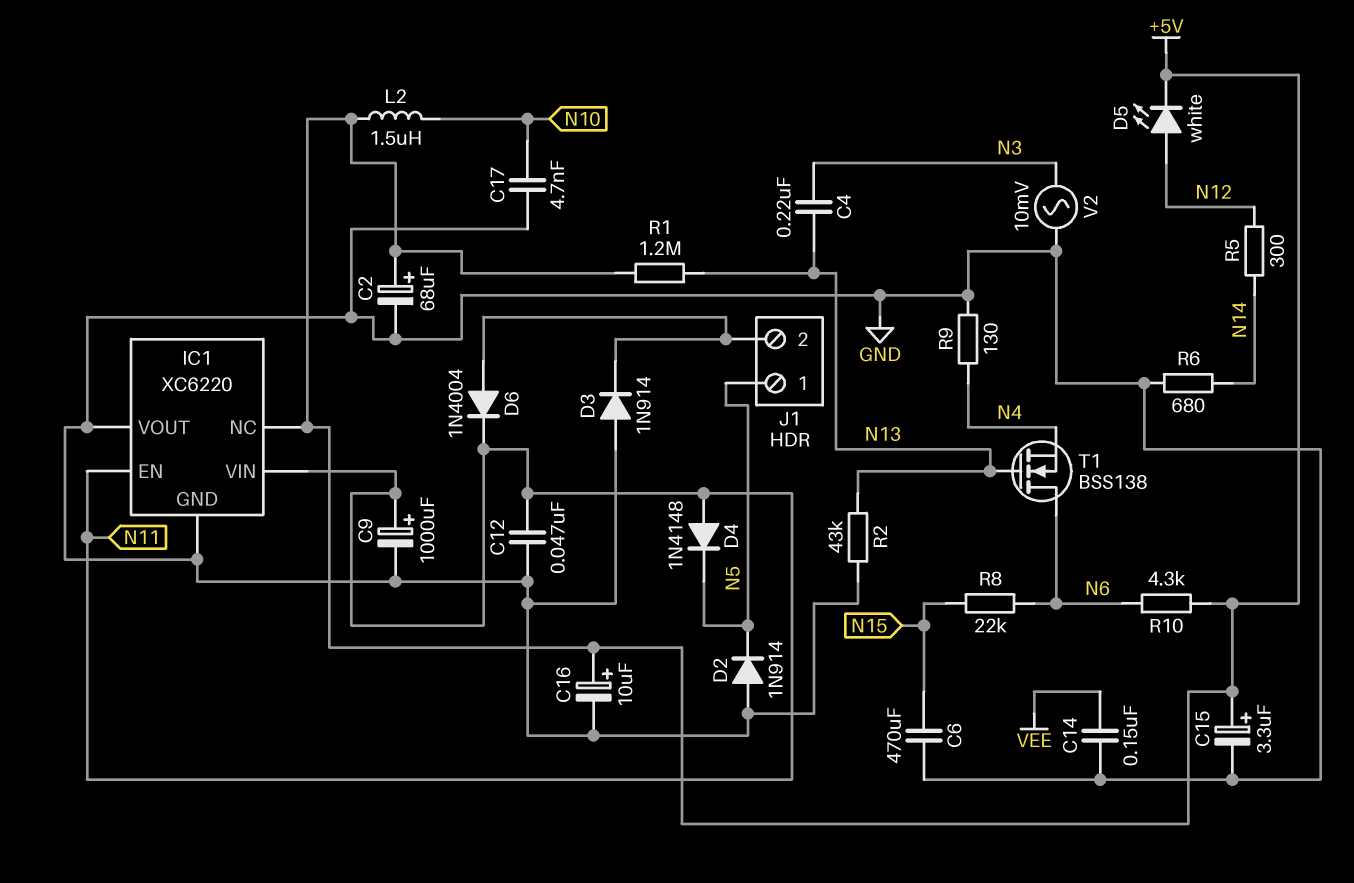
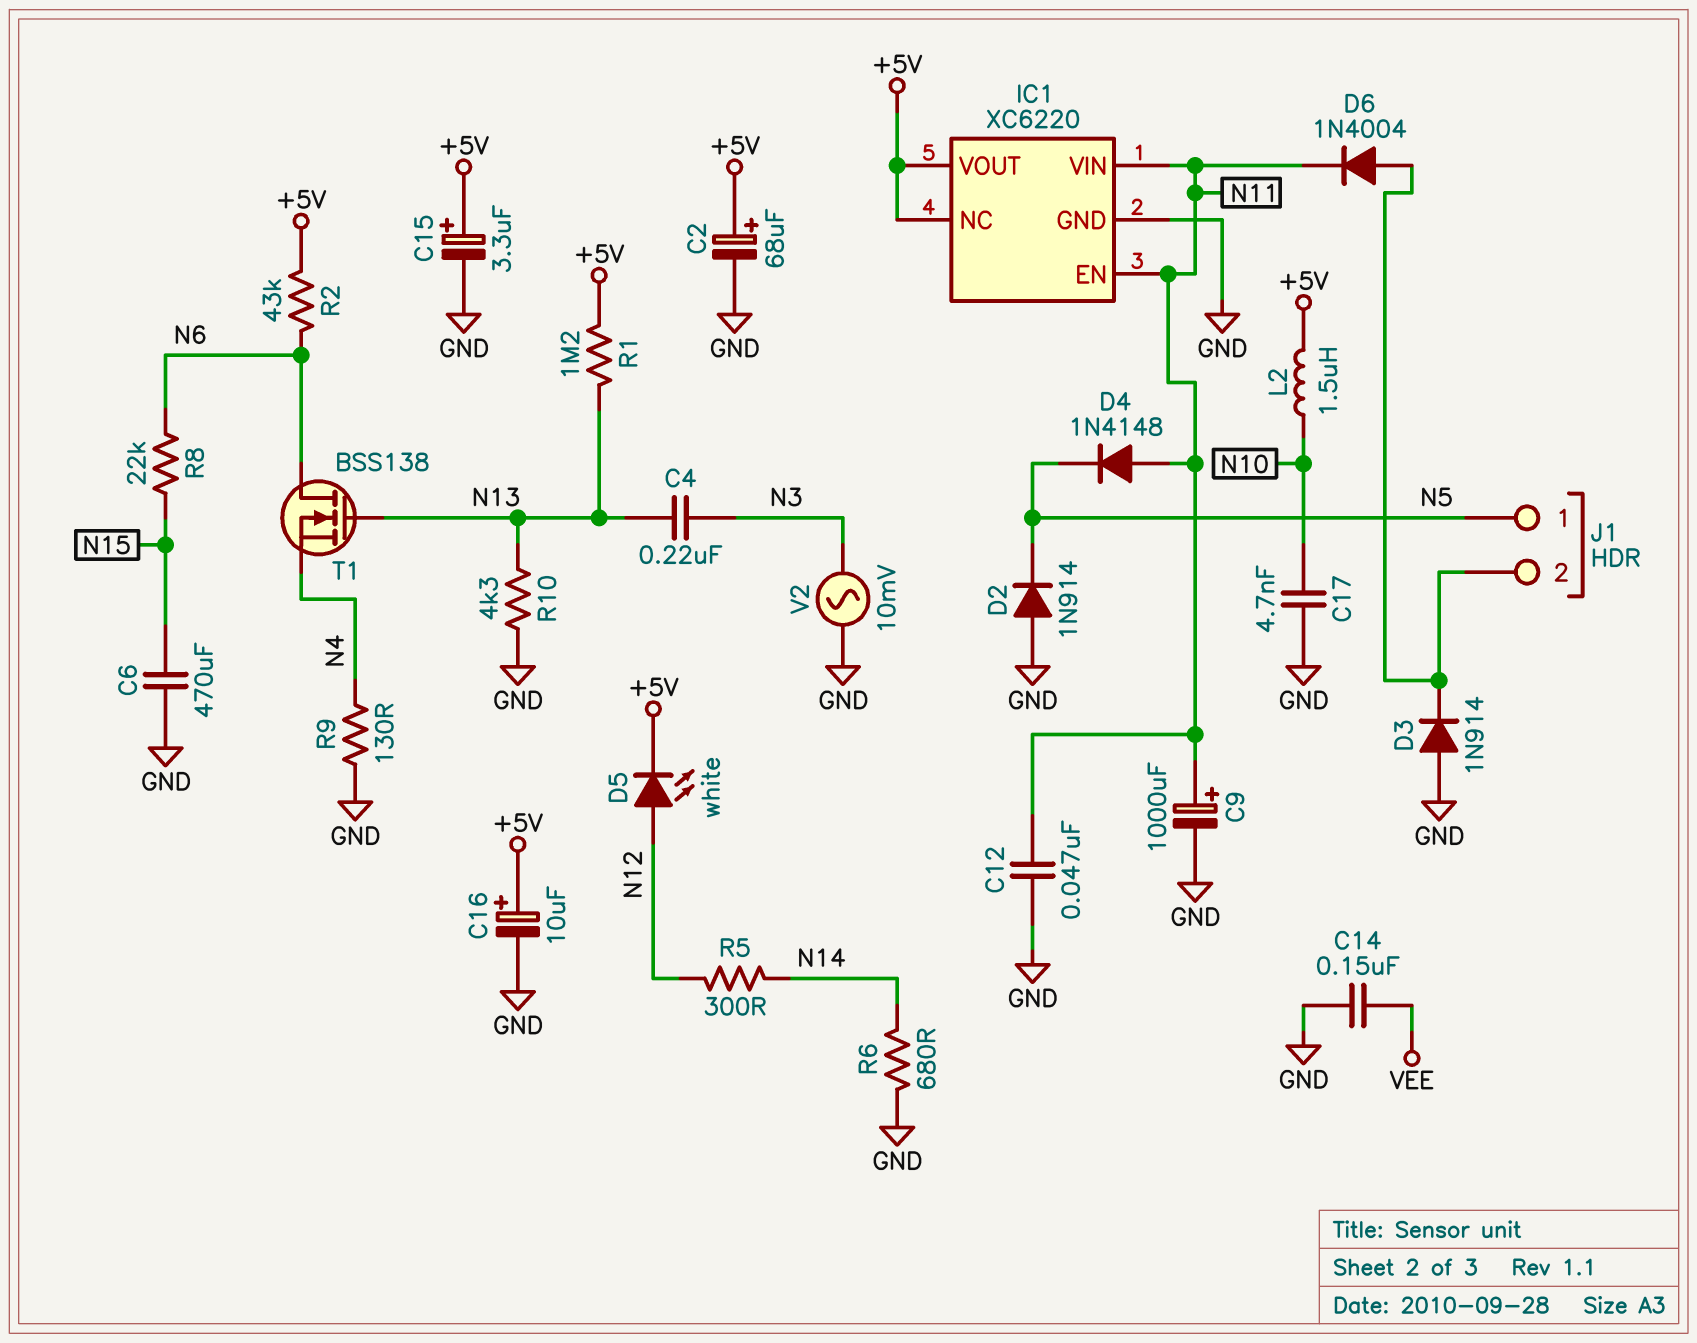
IC1 pin VOUT: GND -> +5V
R2: 43k (GND, N13) -> 43k (+5V, N6)
R10: 4.3k (+5V, N6) -> 4.3k (GND, N13)

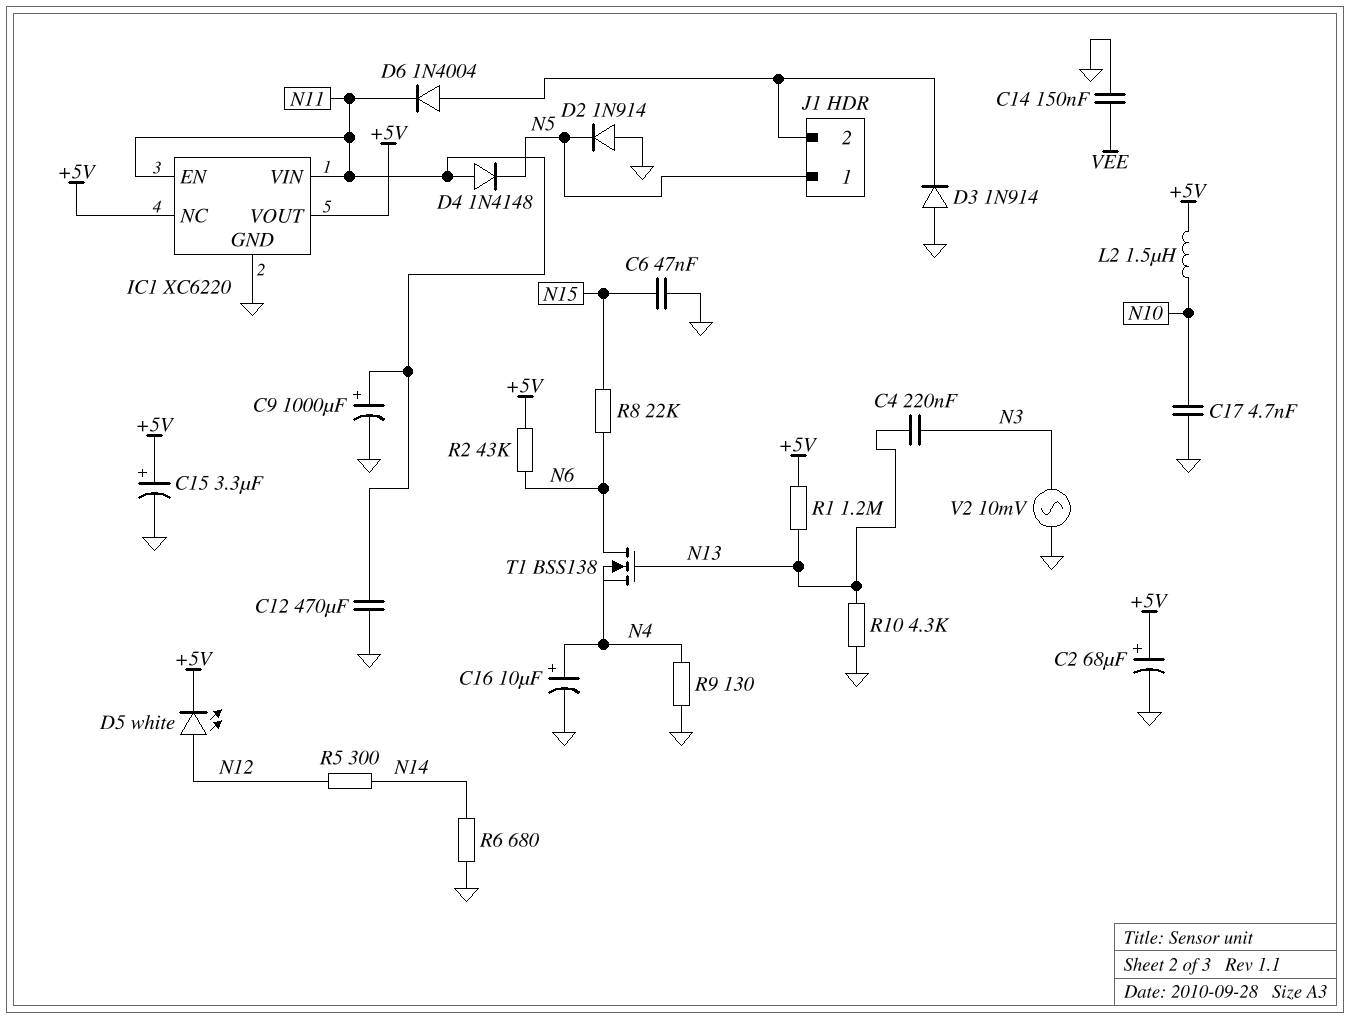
C6: 470uF (GND, N15) -> 47nF (GND, N15)
C12: 47nF (GND, N11) -> 470uF (GND, N11)
C16: 10uF (plus +5V, minus GND) -> 10uF (plus N4, minus GND)

